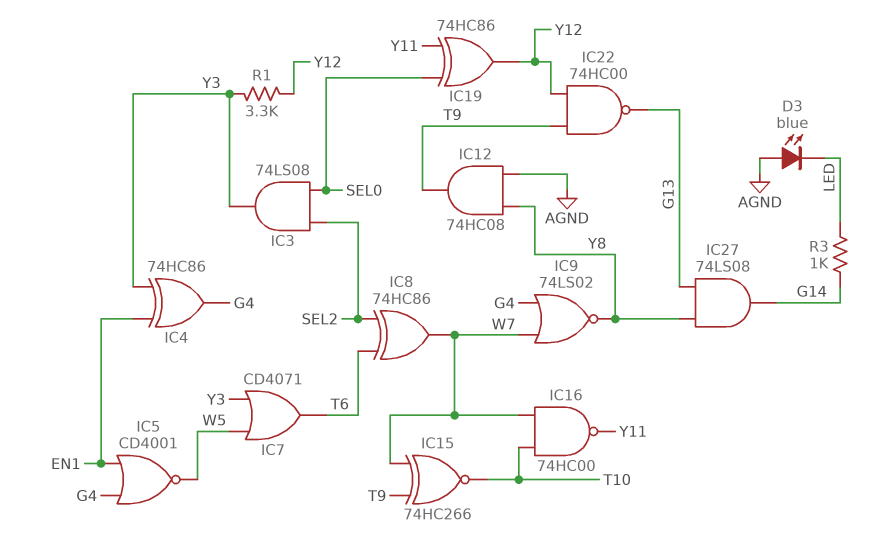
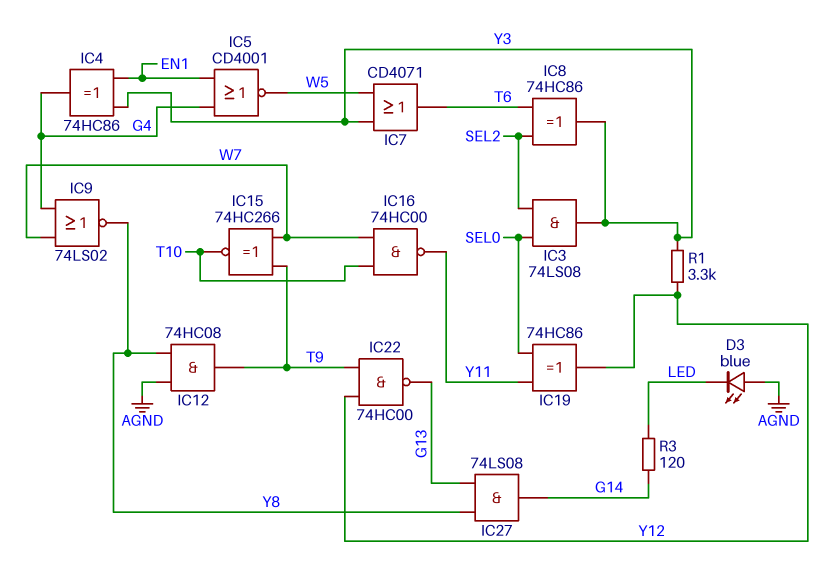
IC8: XOR 74HC86 (in SEL2, in T6, out W7) -> XOR 74HC86 (in SEL2, in T6, out Y3)
R3: 1k (G14, LED) -> 120 (G14, LED)

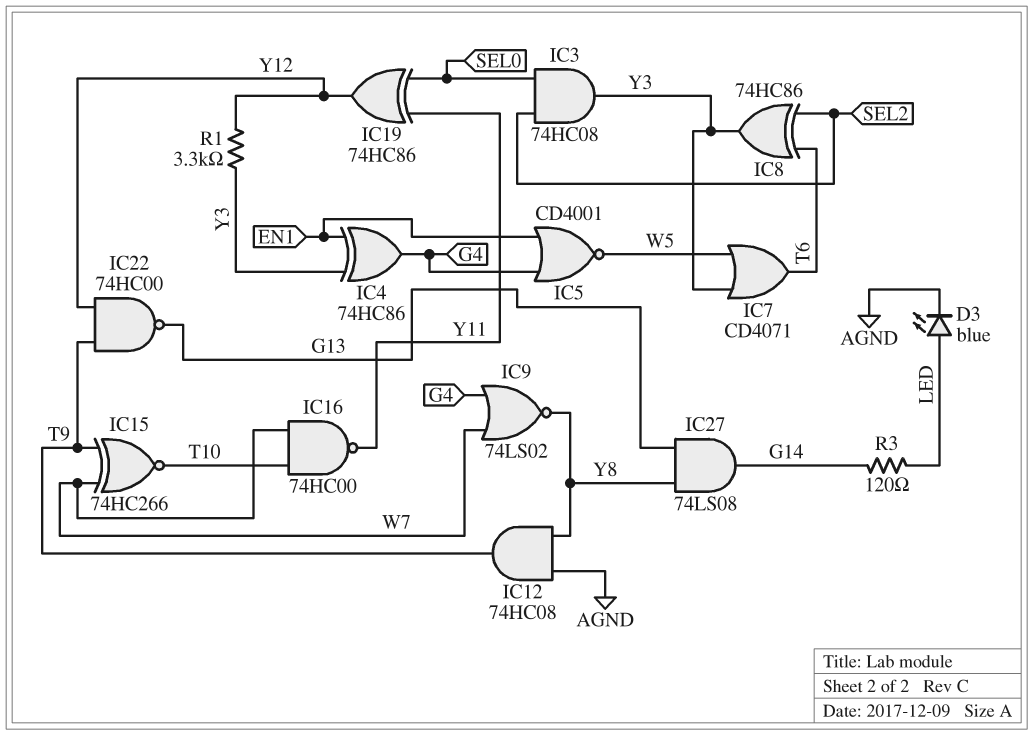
D3: LED blue (A AGND, K LED) -> LED blue (A LED, K AGND)
IC3: AND 74LS08 (in SEL0, in SEL2, out Y3) -> AND 74HC08 (in SEL0, in SEL2, out Y3)

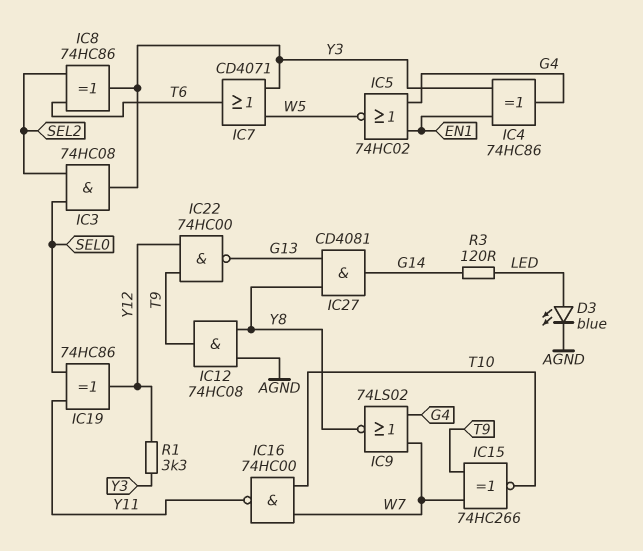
IC5: NOR CD4001 (in EN1, in G4, out W5) -> NOR 74HC02 (in EN1, in G4, out W5)
IC27: AND 74LS08 (in G13, in Y8, out G14) -> AND CD4081 (in G13, in Y8, out G14)

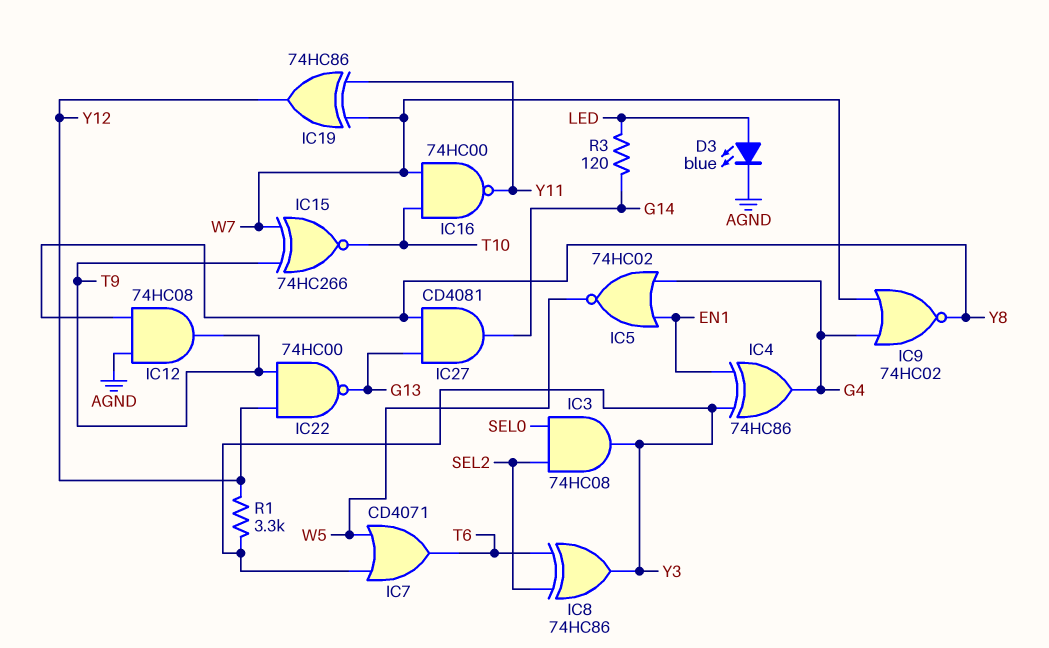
IC9: NOR 74LS02 (in G4, in W7, out Y8) -> NOR 74HC02 (in G4, in W7, out Y8)
IC19: XOR 74HC86 (in SEL0, in Y11, out Y12) -> XOR 74HC86 (in W7, in Y11, out Y12)

